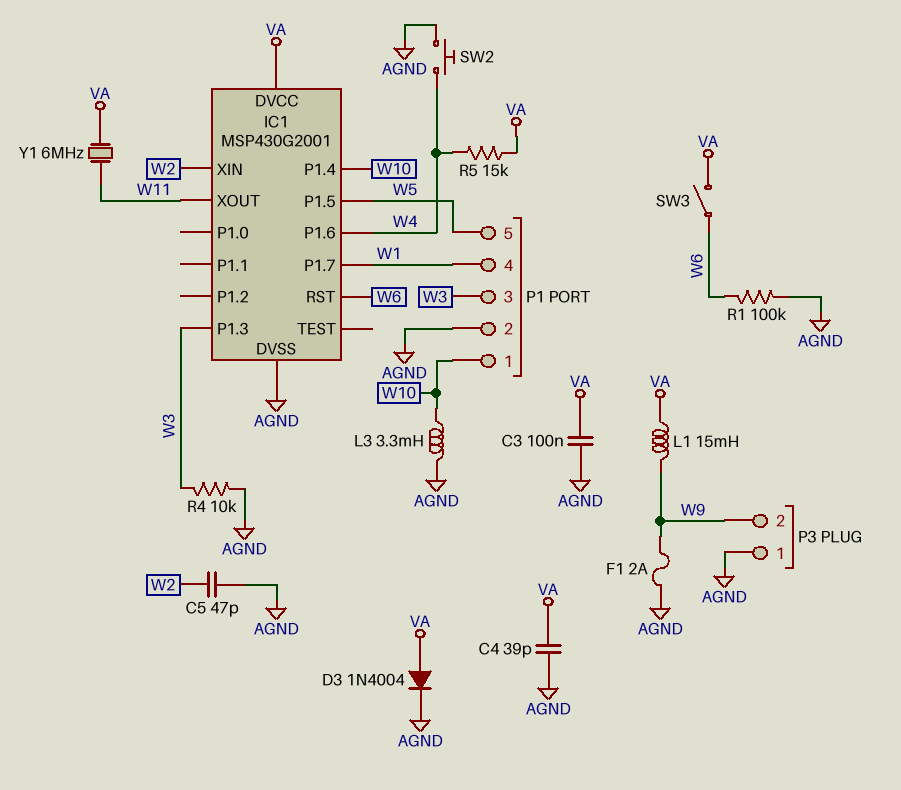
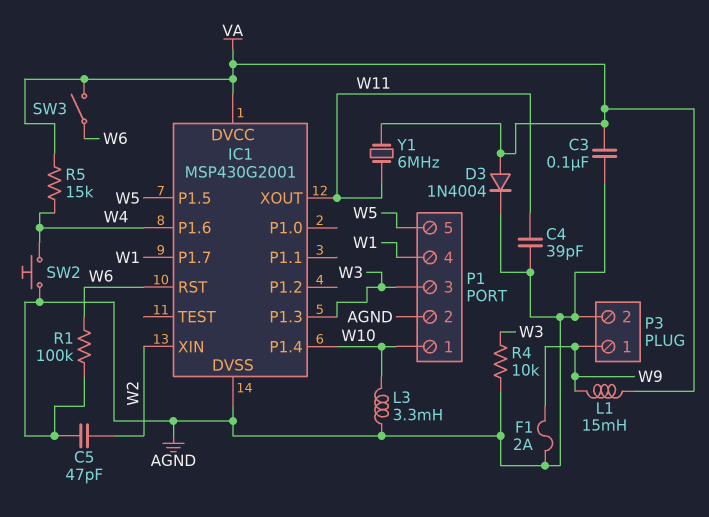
C4: 39pF (AGND, VA) -> 39pF (AGND, W11)
P3 pin 1: AGND -> W9
P3 pin 2: W9 -> AGND

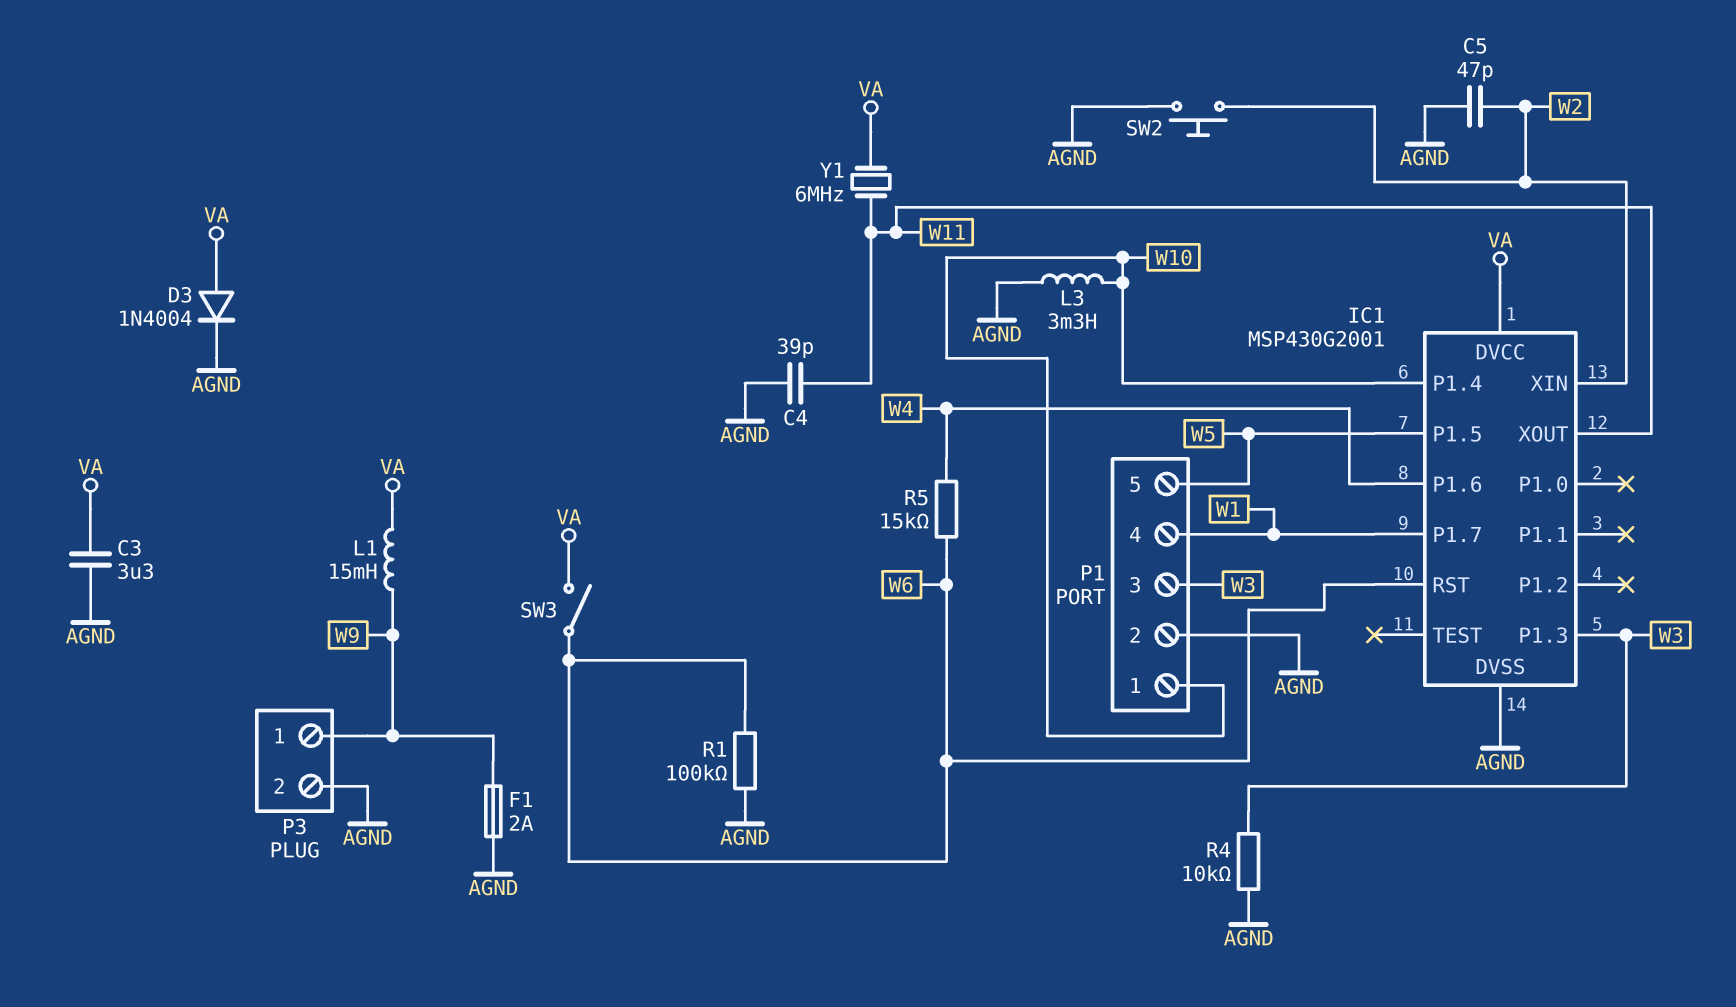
C3: 100nF (AGND, VA) -> 3.3uF (AGND, VA)
R5: 15k (VA, W4) -> 15k (W4, W6)
SW2: button (AGND, W4) -> button (AGND, W2)

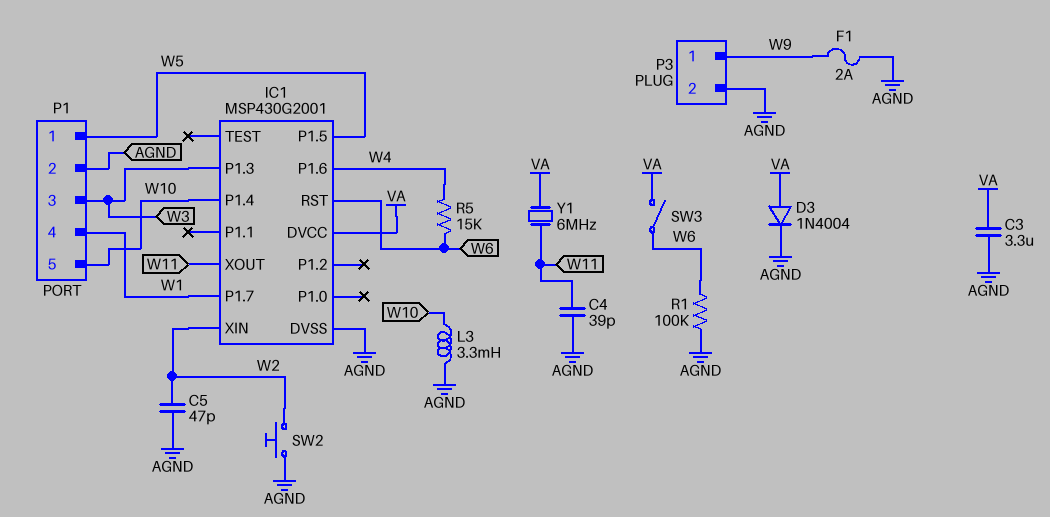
L1: 15mH (VA, W9) -> none
P1 pin 1: W10 -> W5
P1 pin 5: W5 -> W10
R4: 10k (AGND, W3) -> none

